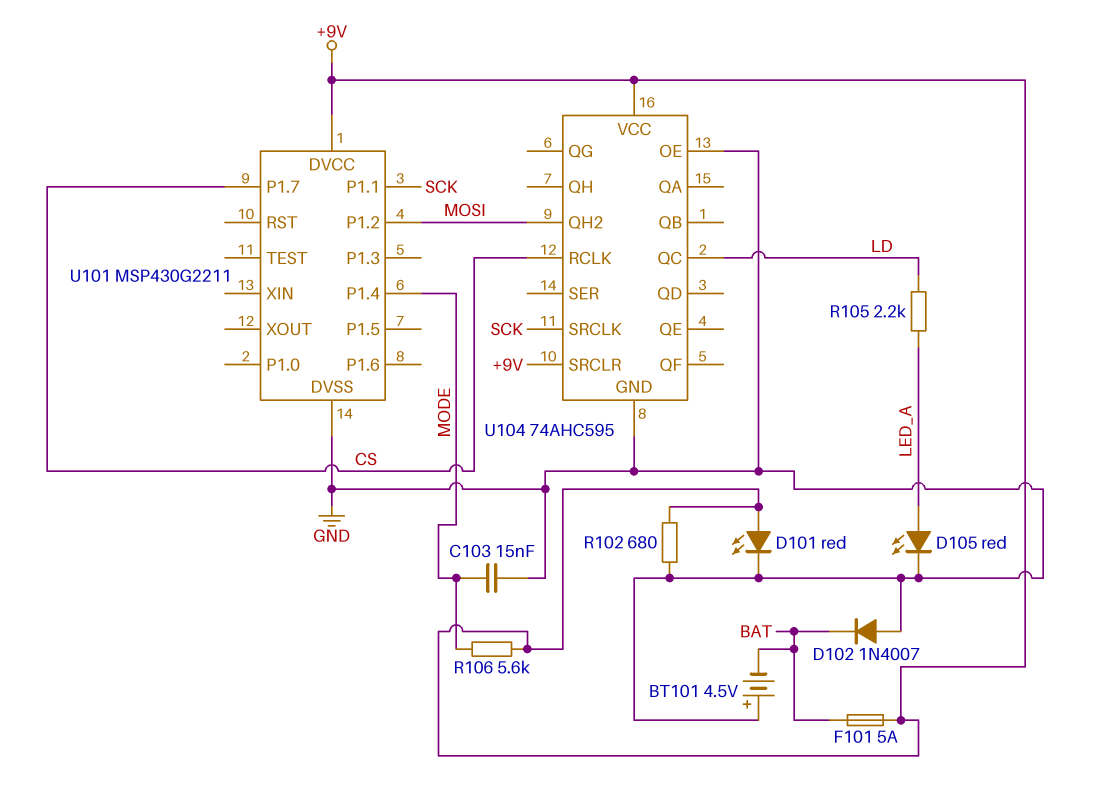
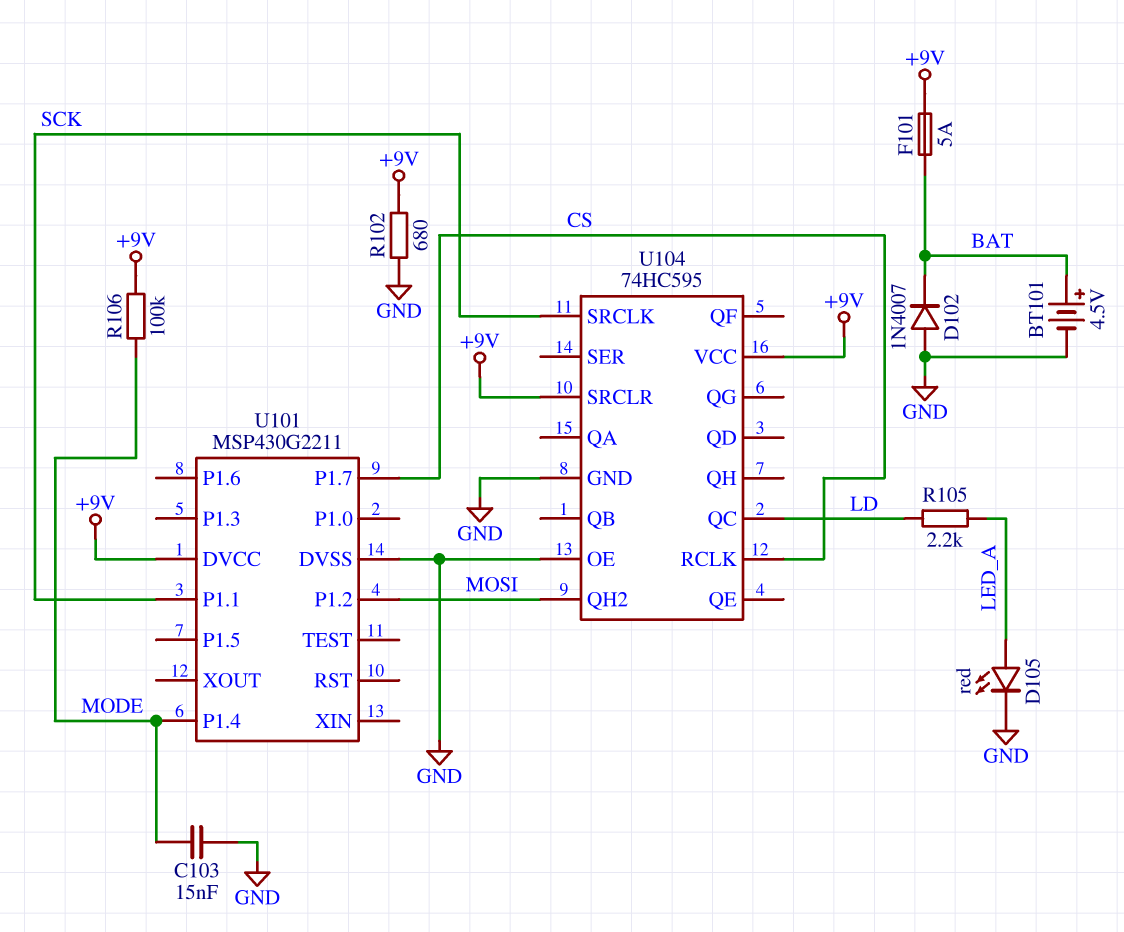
BT101: 4.5V (plus GND, minus BAT) -> 4.5V (plus BAT, minus GND)
D101: LED red (A +9V, K GND) -> none
R106: 5.6k (+9V, MODE) -> 100k (+9V, MODE)
U104: 74AHC595 -> 74HC595

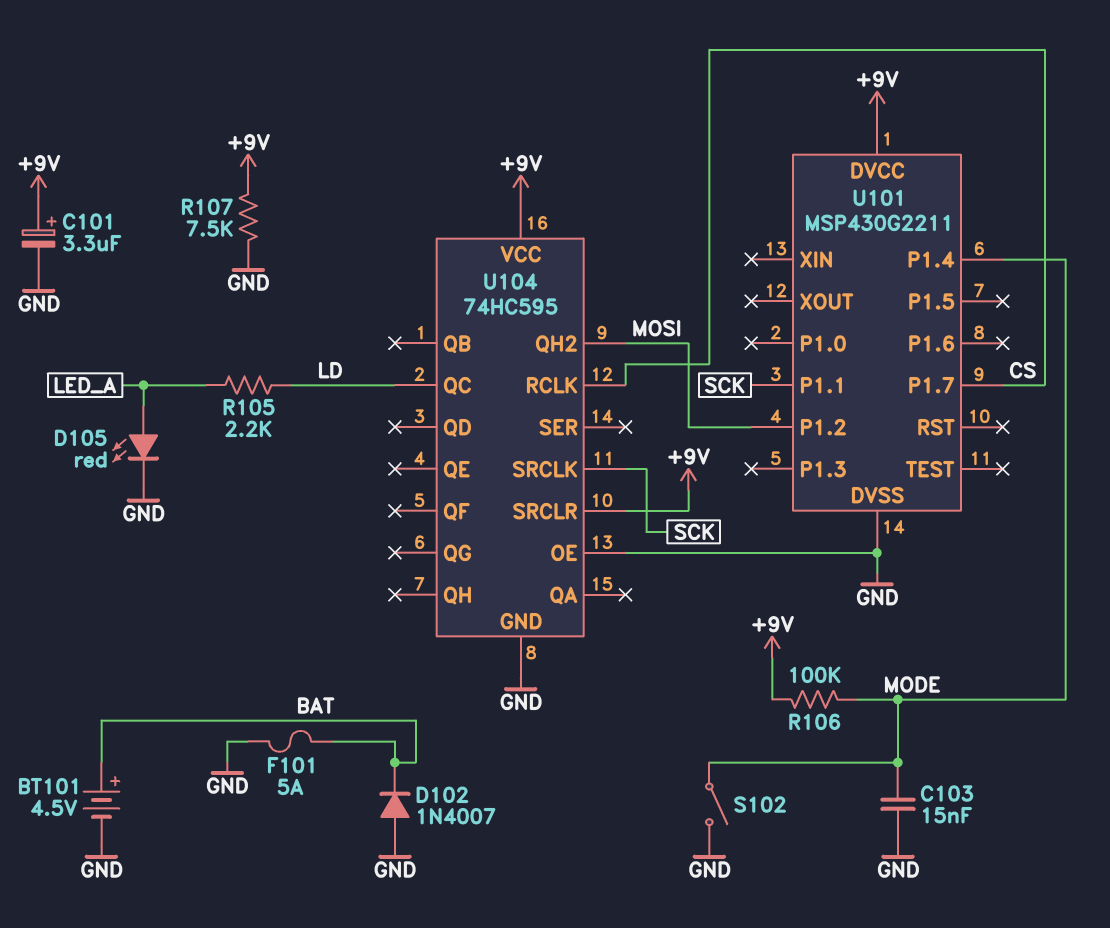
C101: none -> 3.3uF (plus +9V, minus GND)
F101: 5A (+9V, BAT) -> 5A (BAT, GND)
R102: 680 (+9V, GND) -> none
R107: none -> 7.5k (+9V, GND)
S102: none -> switch (GND, MODE)

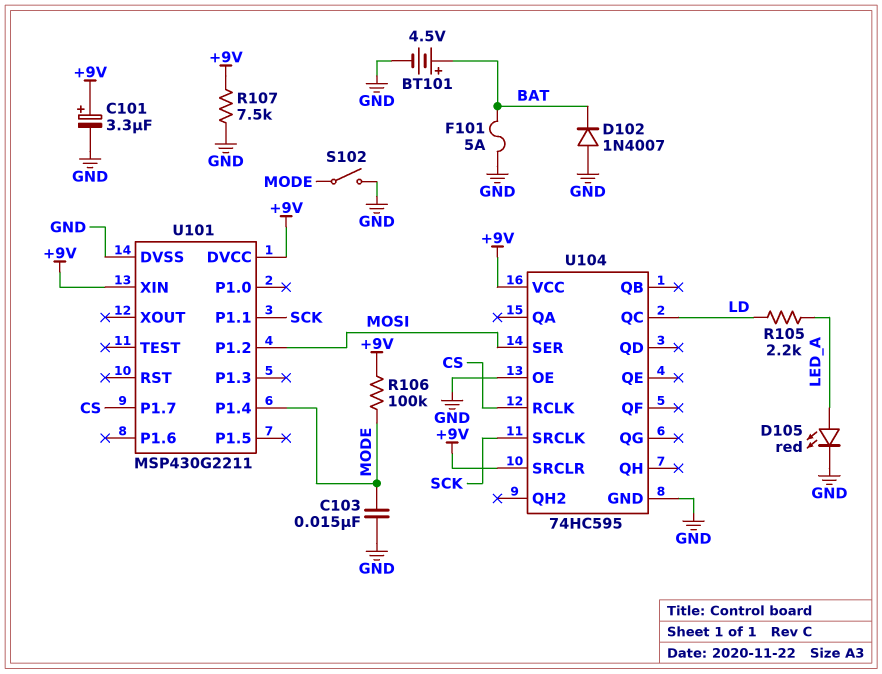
U101 pin XIN: none -> +9V
U104 pin QH2: MOSI -> none
U104 pin SER: none -> MOSI

